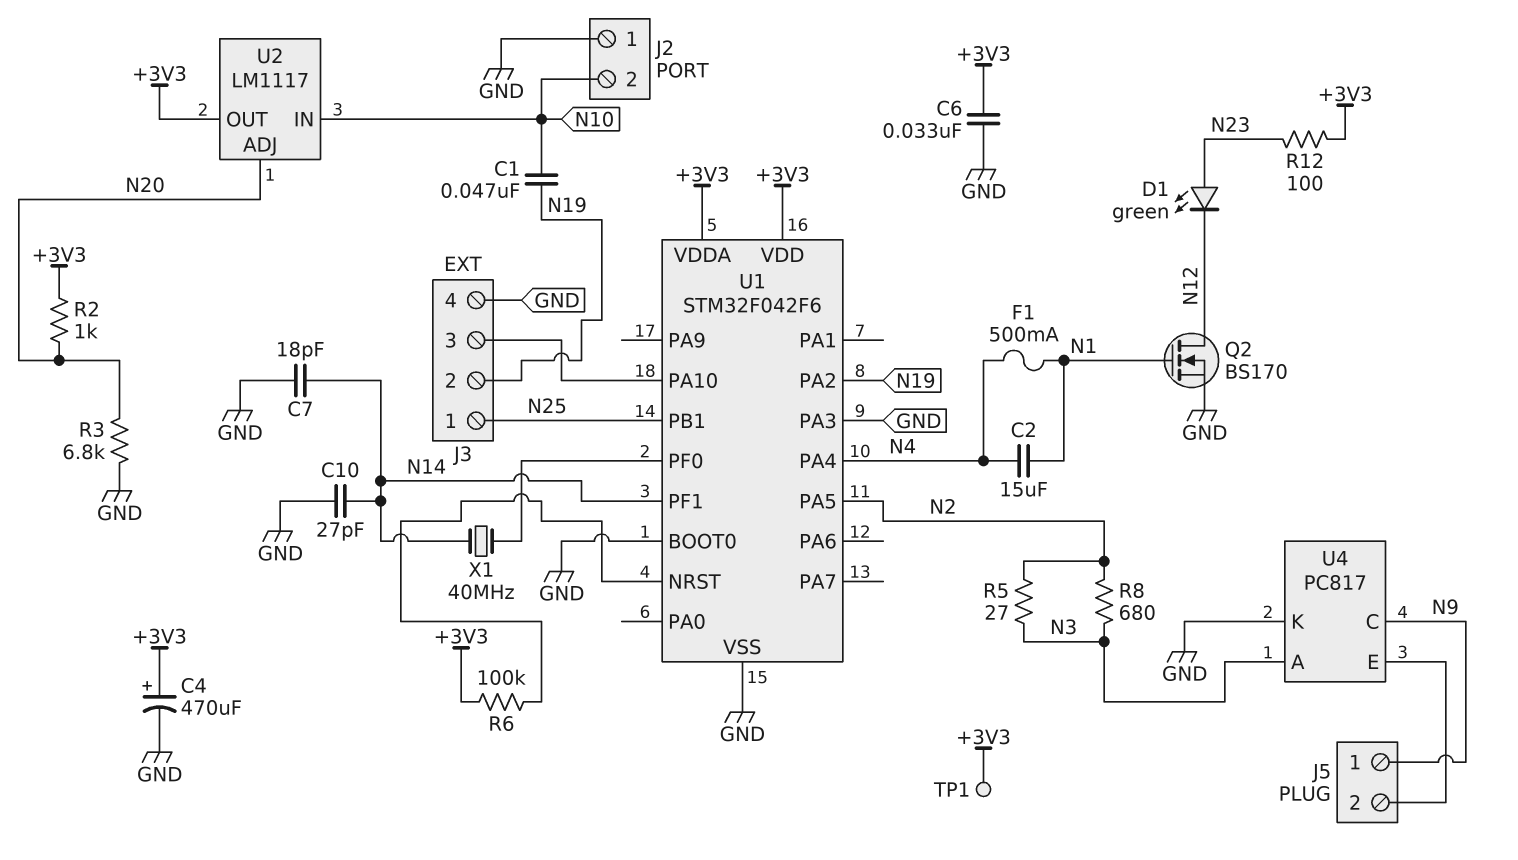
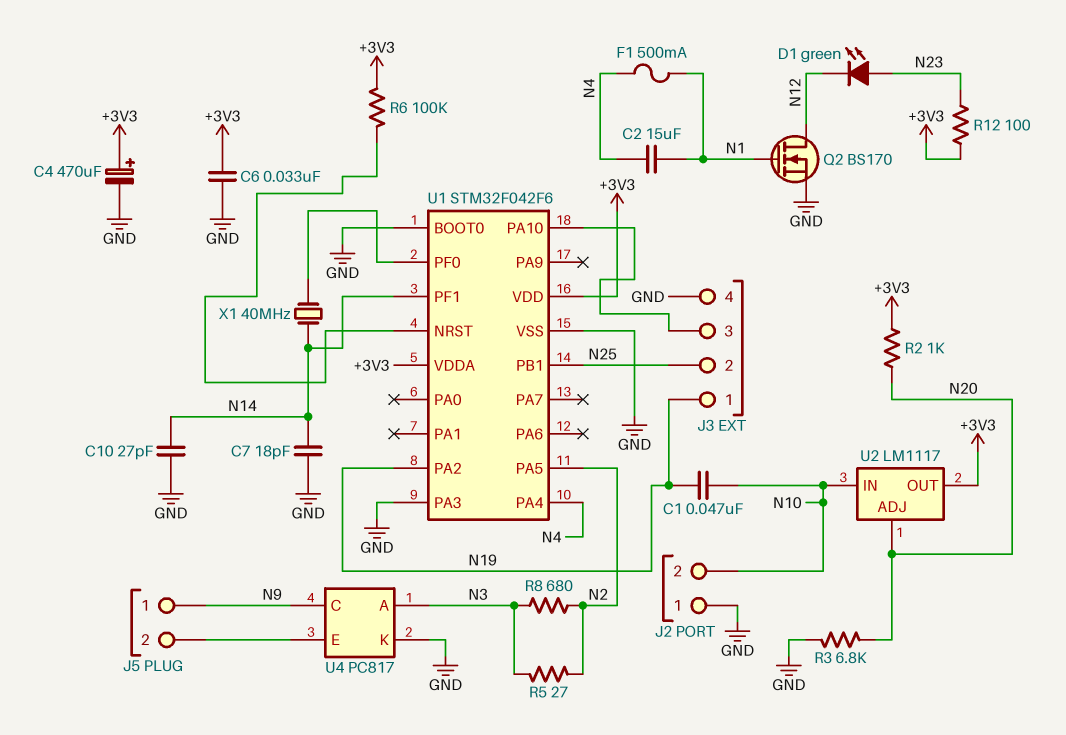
J3 pin 1: N25 -> N19
J3 pin 2: N19 -> N25
TP1: test point (+3V3) -> none

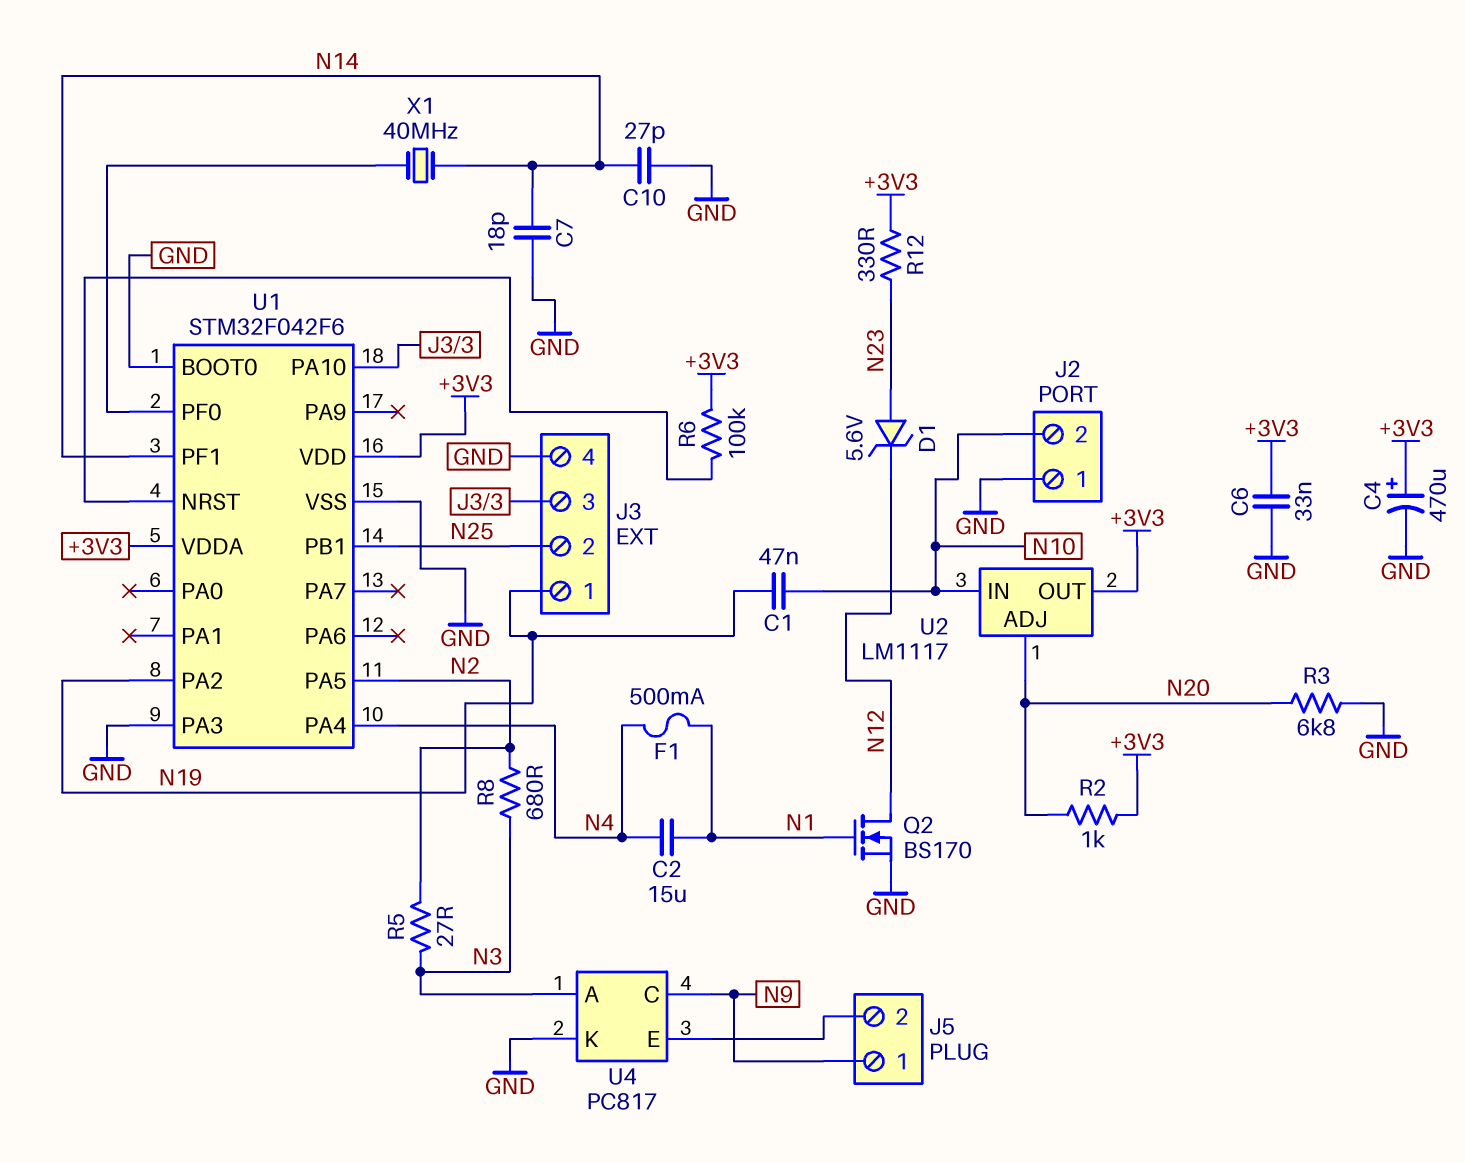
D1: LED green (A N23, K N12) -> zener 5.6V (A N23, K N12)
R12: 100 (+3V3, N23) -> 330 (+3V3, N23)

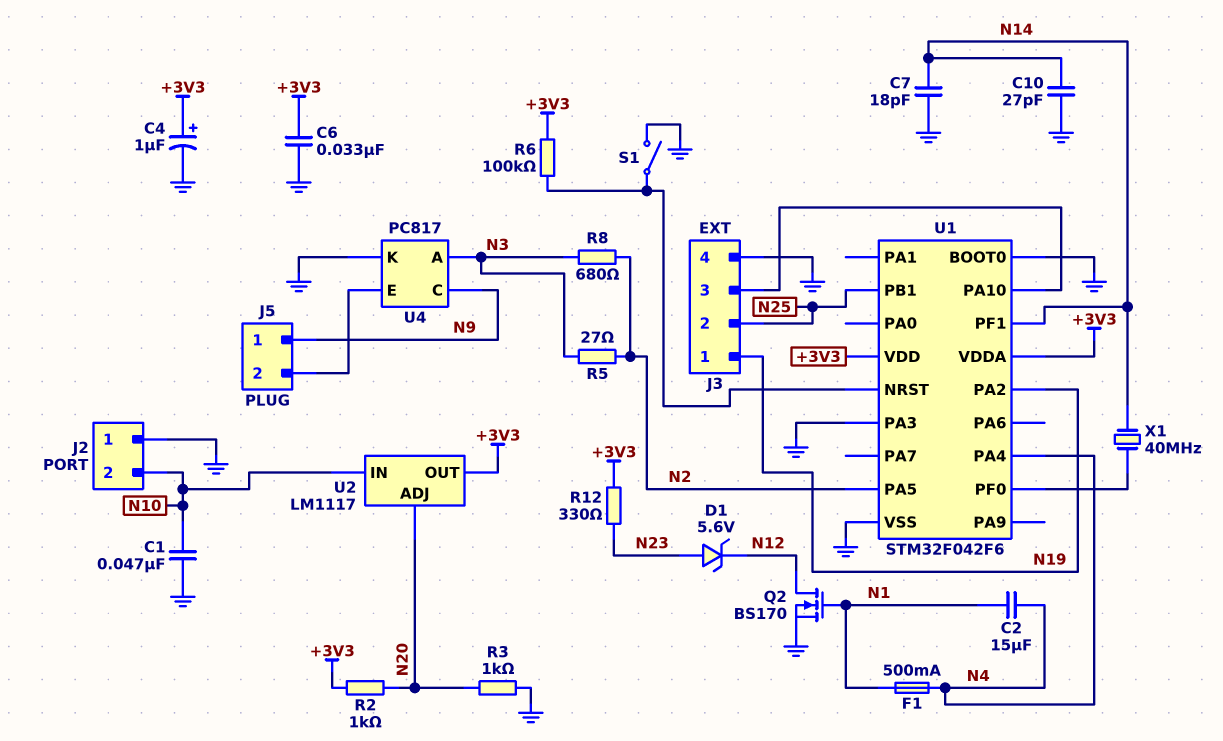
C1: 47nF (N10, N19) -> 47nF (GND, N10)
C4: 470uF (plus +3V3, minus GND) -> 1uF (plus +3V3, minus GND)
R3: 6.8k (GND, N20) -> 1k (GND, N20)
S1: none -> switch (GND, U1/NRST)

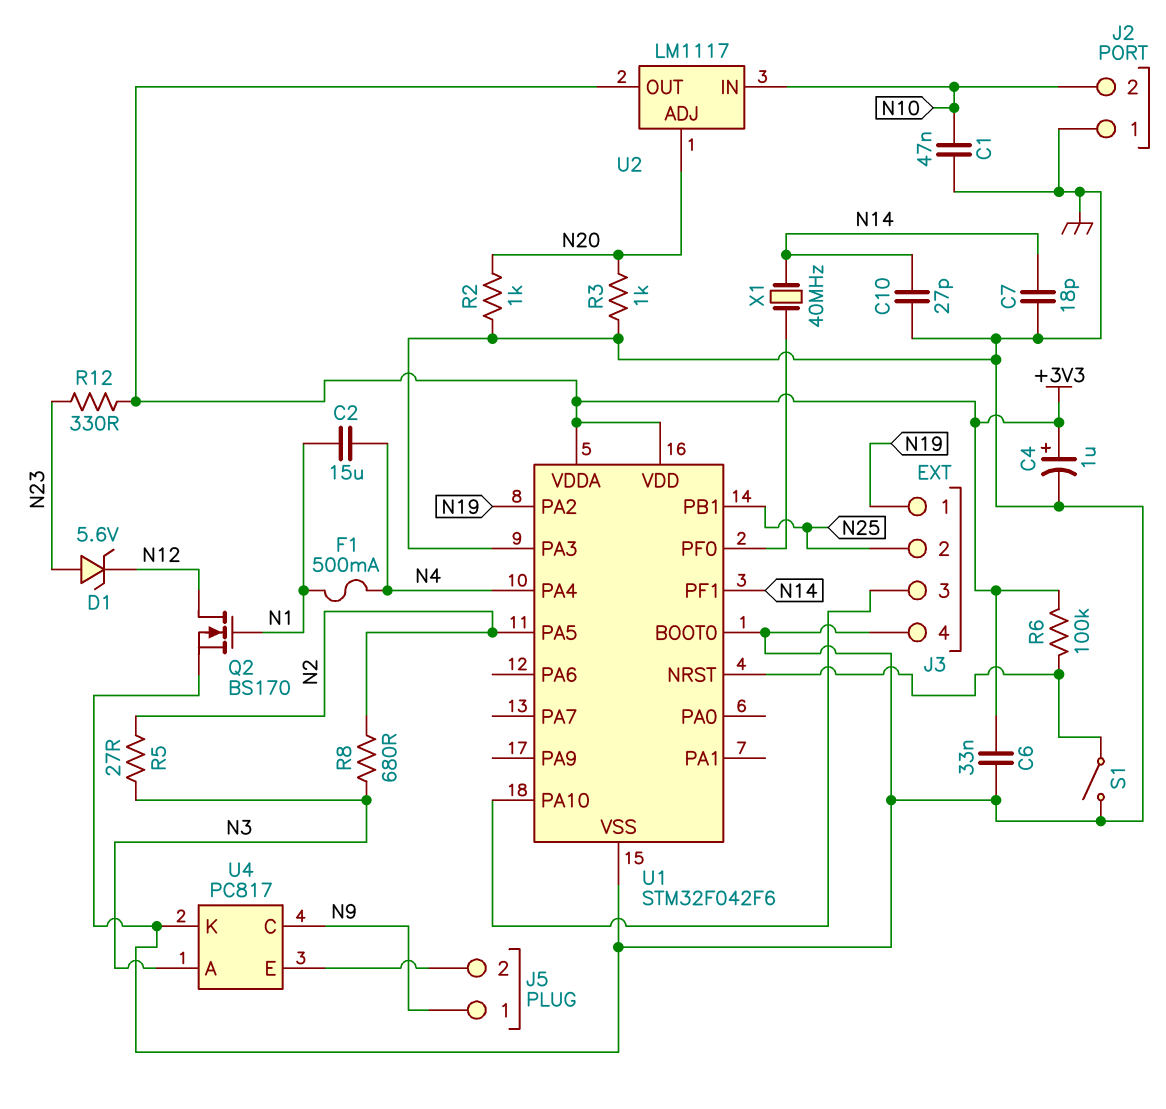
R2: 1k (+3V3, N20) -> 1k (GND, N20)

